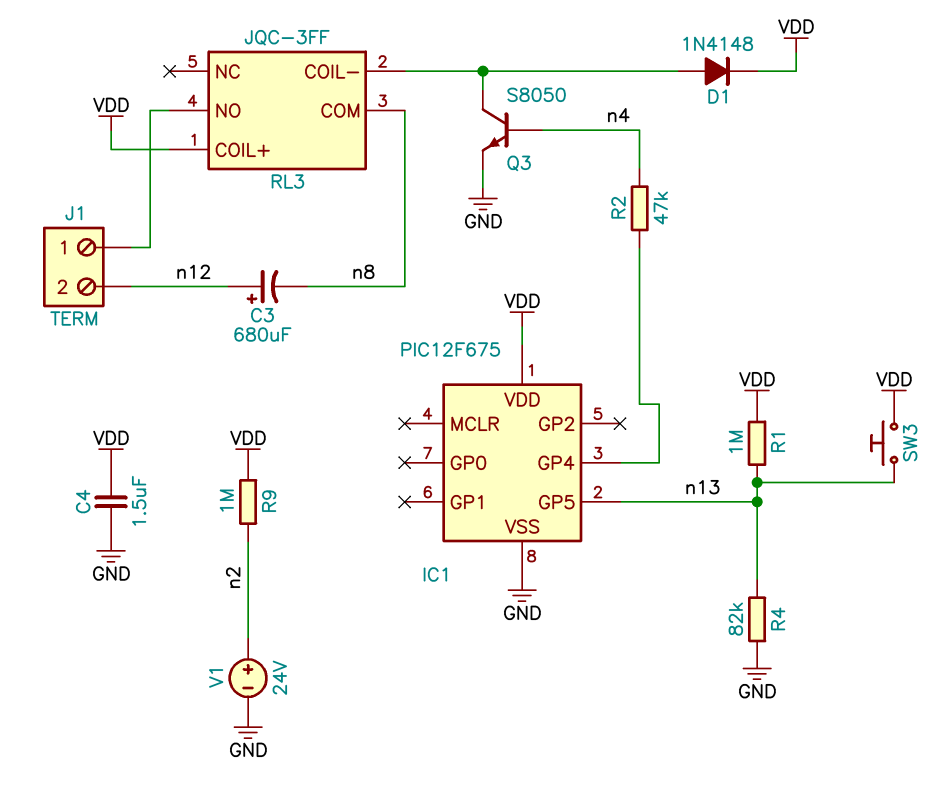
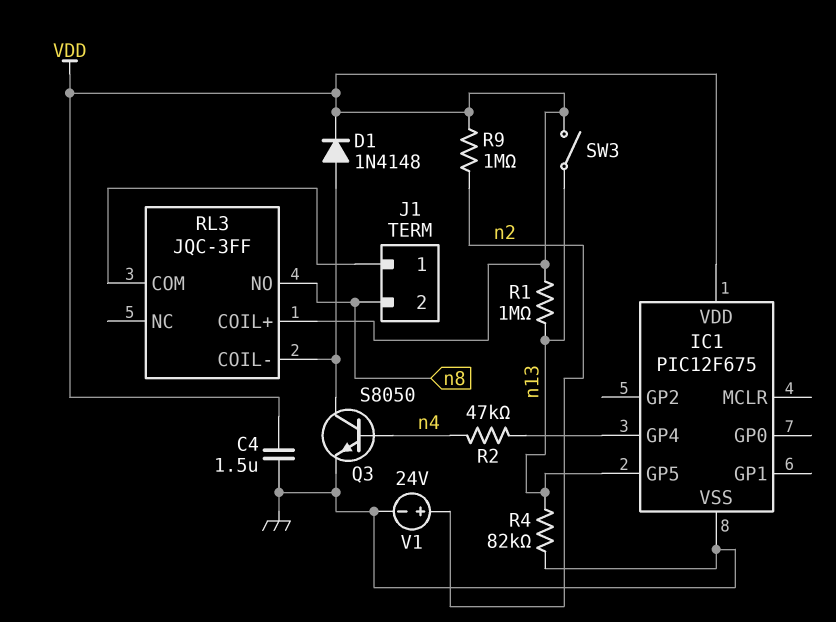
C3: 680uF (plus n12, minus n8) -> none
J1 pin 2: n12 -> n8
RL3 pin COM: n8 -> J1/1
RL3 pin NO: J1/1 -> n8
SW3: button (VDD, n13) -> switch (VDD, n13)

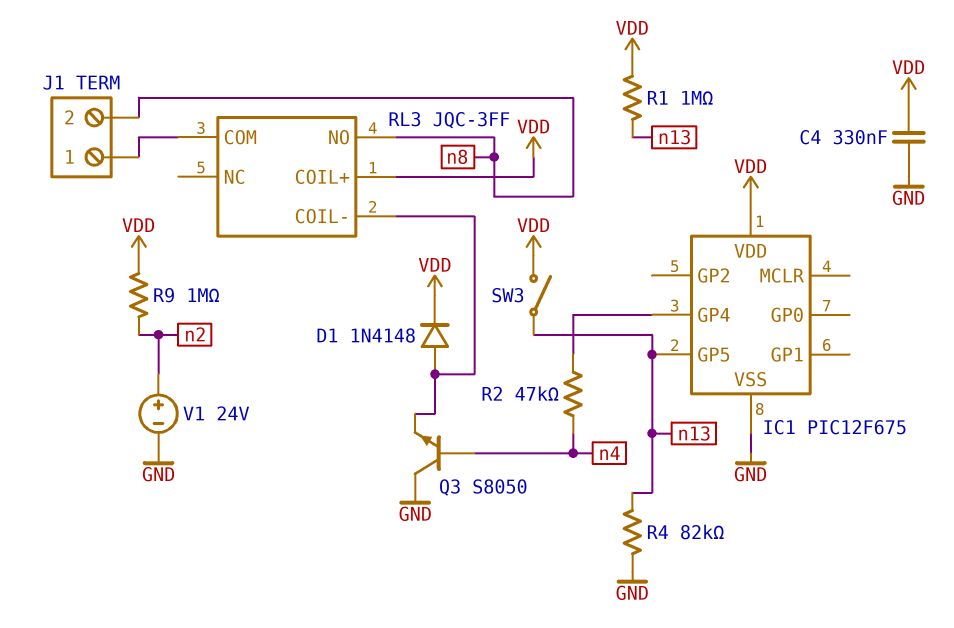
C4: 1.5uF (GND, VDD) -> 330nF (GND, VDD)
Q3: NPN S8050 (B n4, C RL3/COIL-, E GND) -> NPN S8050 (B n4, C GND, E RL3/COIL-)

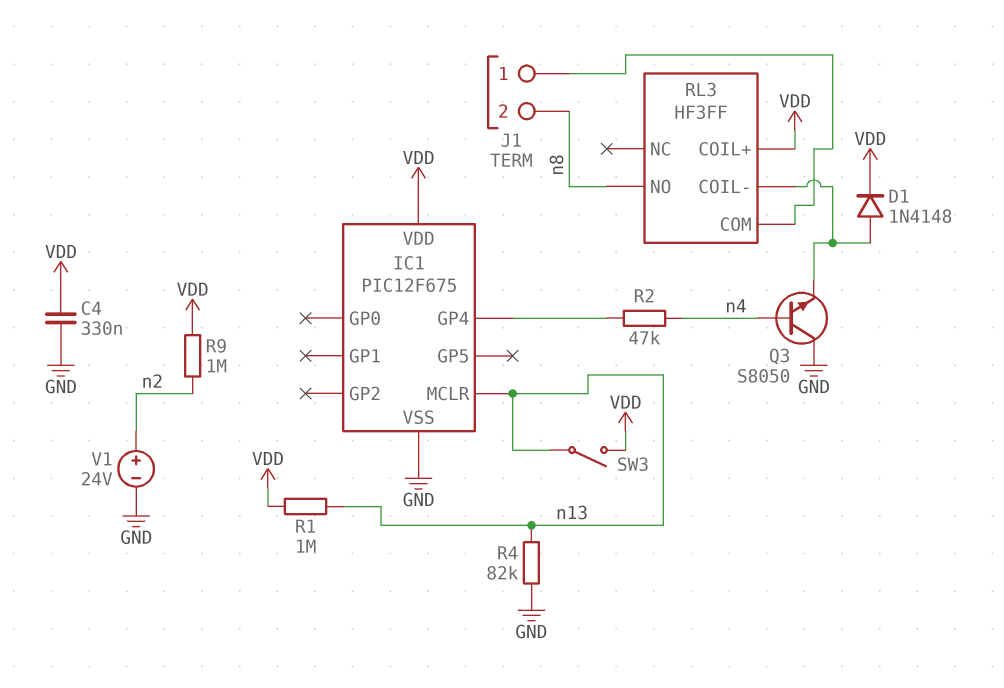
IC1 pin GP5: n13 -> none
IC1 pin MCLR: none -> n13
RL3: JQC-3FF -> HF3FF

